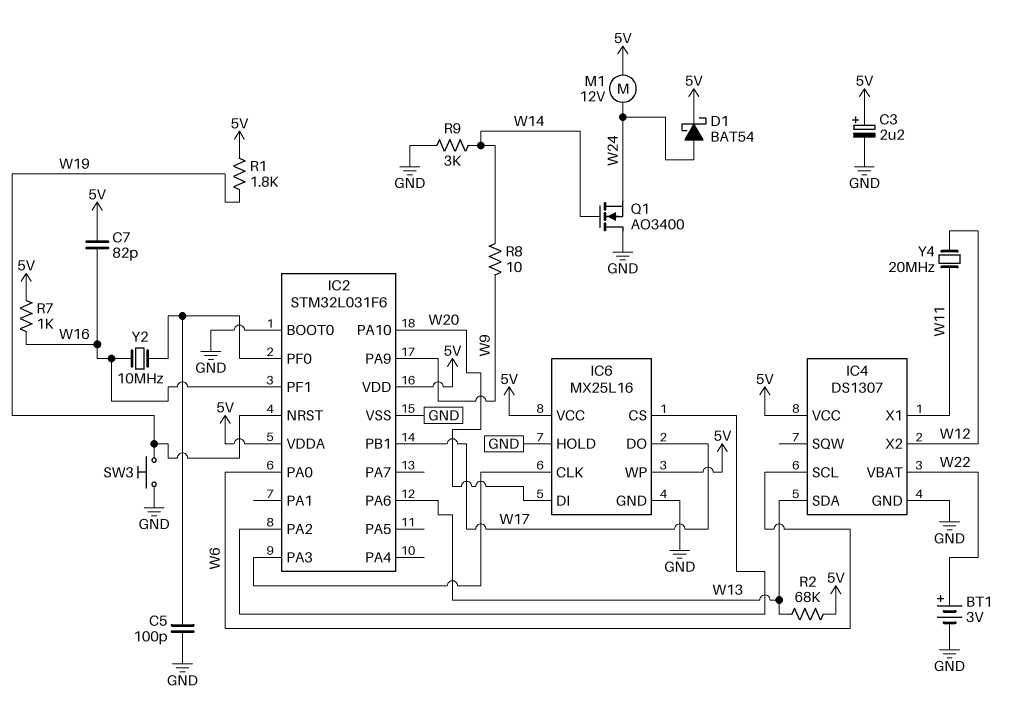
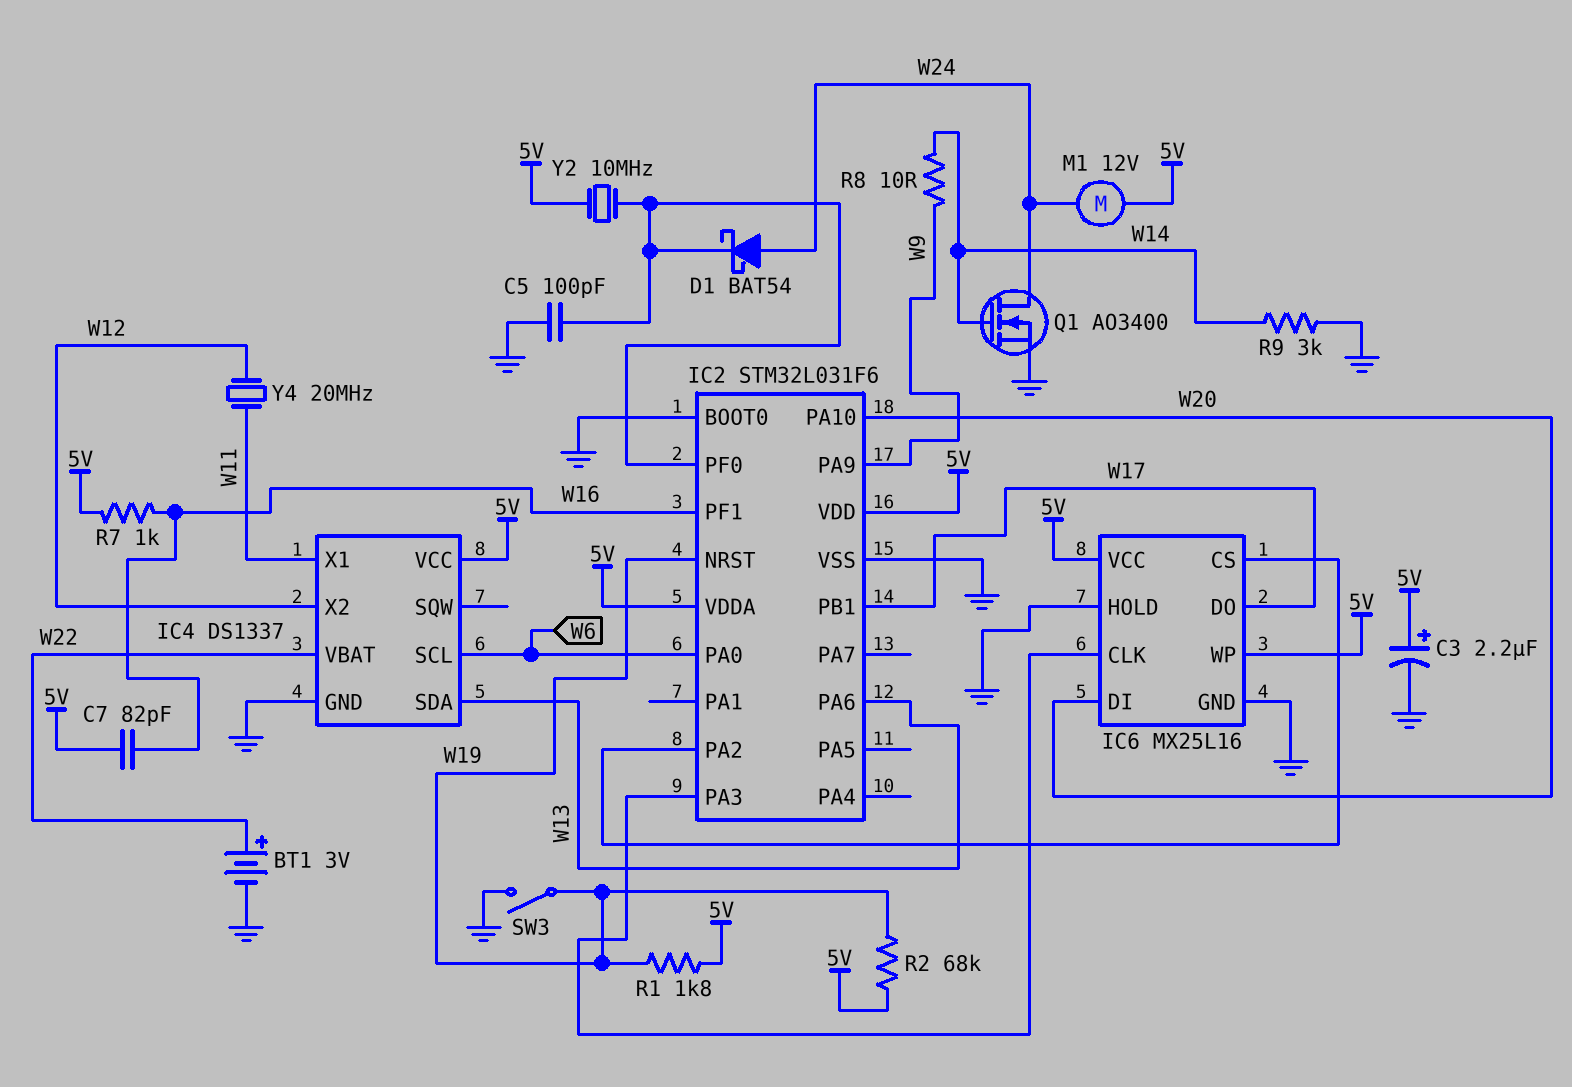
D1: schottky BAT54 (A W24, K 5V) -> schottky BAT54 (A W24, K IC2/PF0)
IC4: DS1307 -> DS1337
Q1: NMOS AO3400 (G W14, D GND, S W24) -> NMOS AO3400 (G W14, D W24, S GND)
R2: 68k (5V, W13) -> 68k (5V, W19)
SW3: button (GND, W19) -> switch (GND, W19)
Y2: 10MHz (IC2/PF0, W16) -> 10MHz (5V, IC2/PF0)

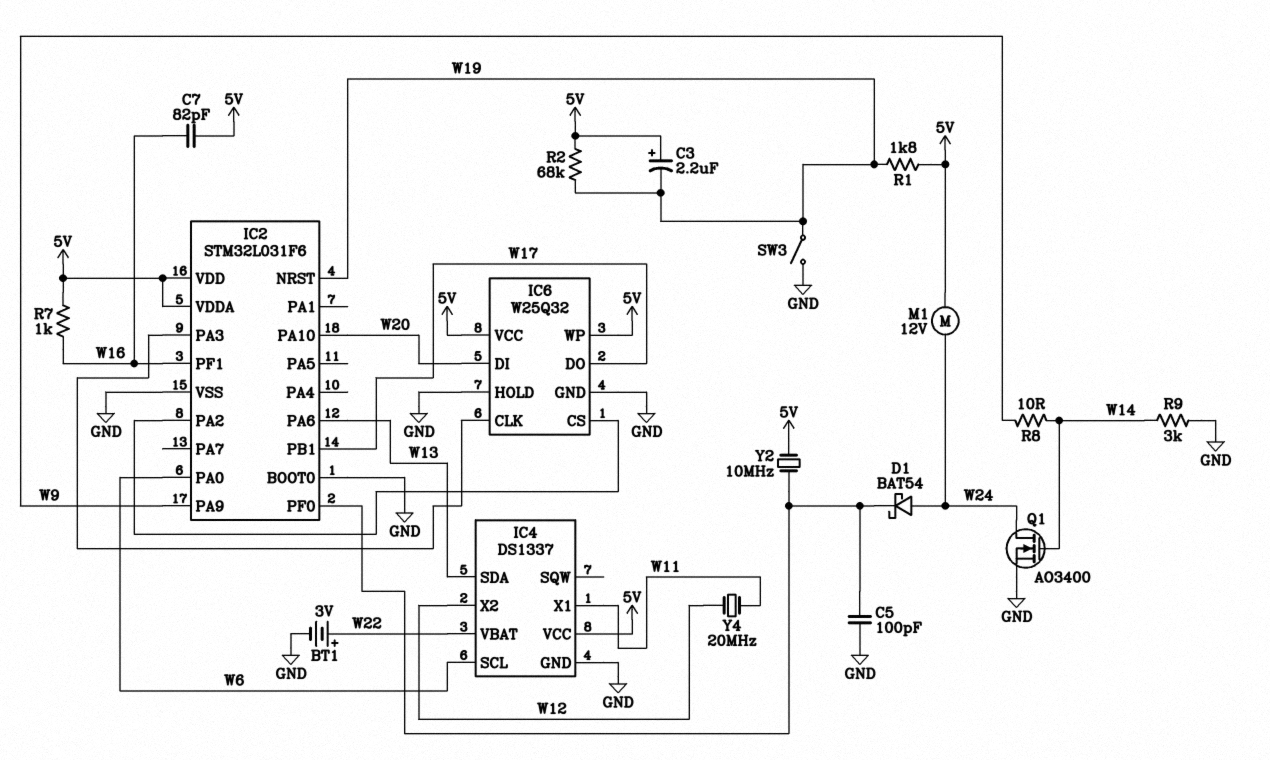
C3: 2.2uF (plus 5V, minus GND) -> 2.2uF (plus 5V, minus W19)
IC6: MX25L16 -> W25Q32

